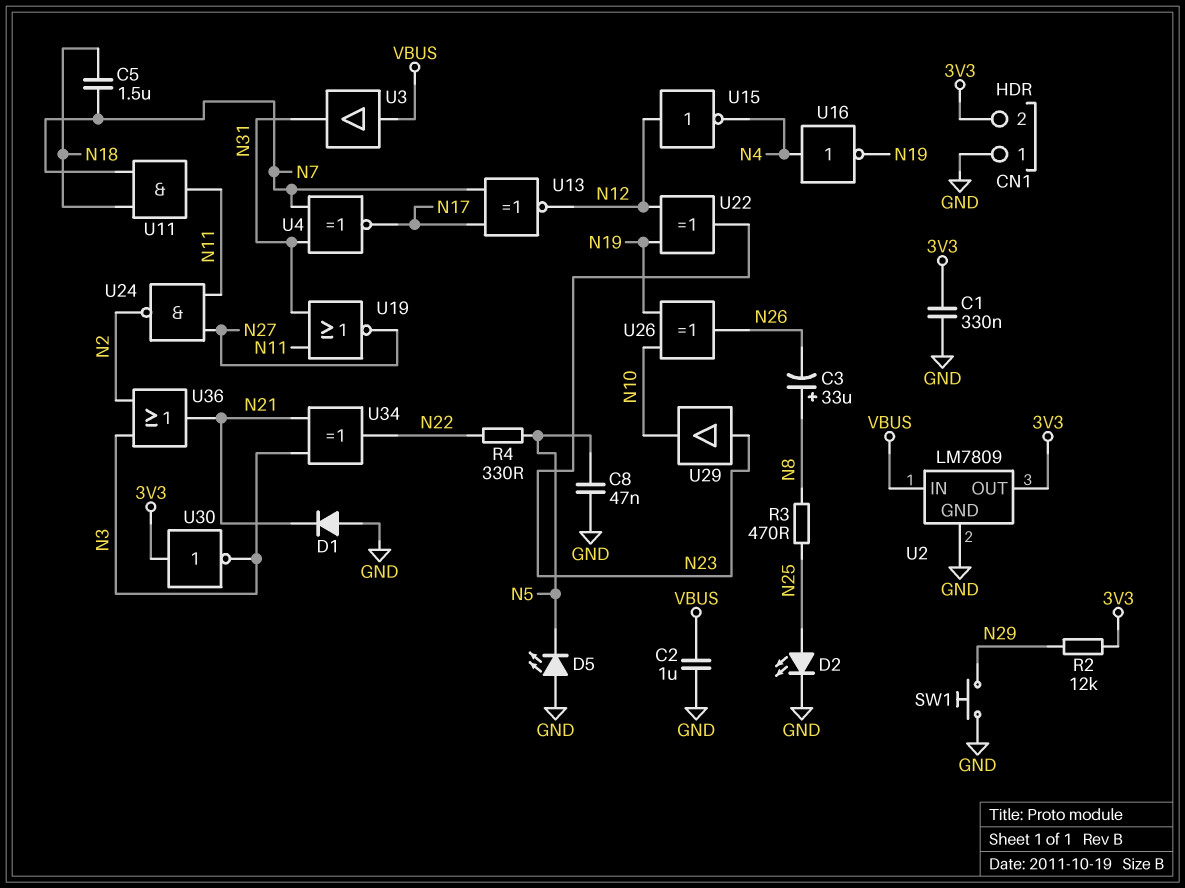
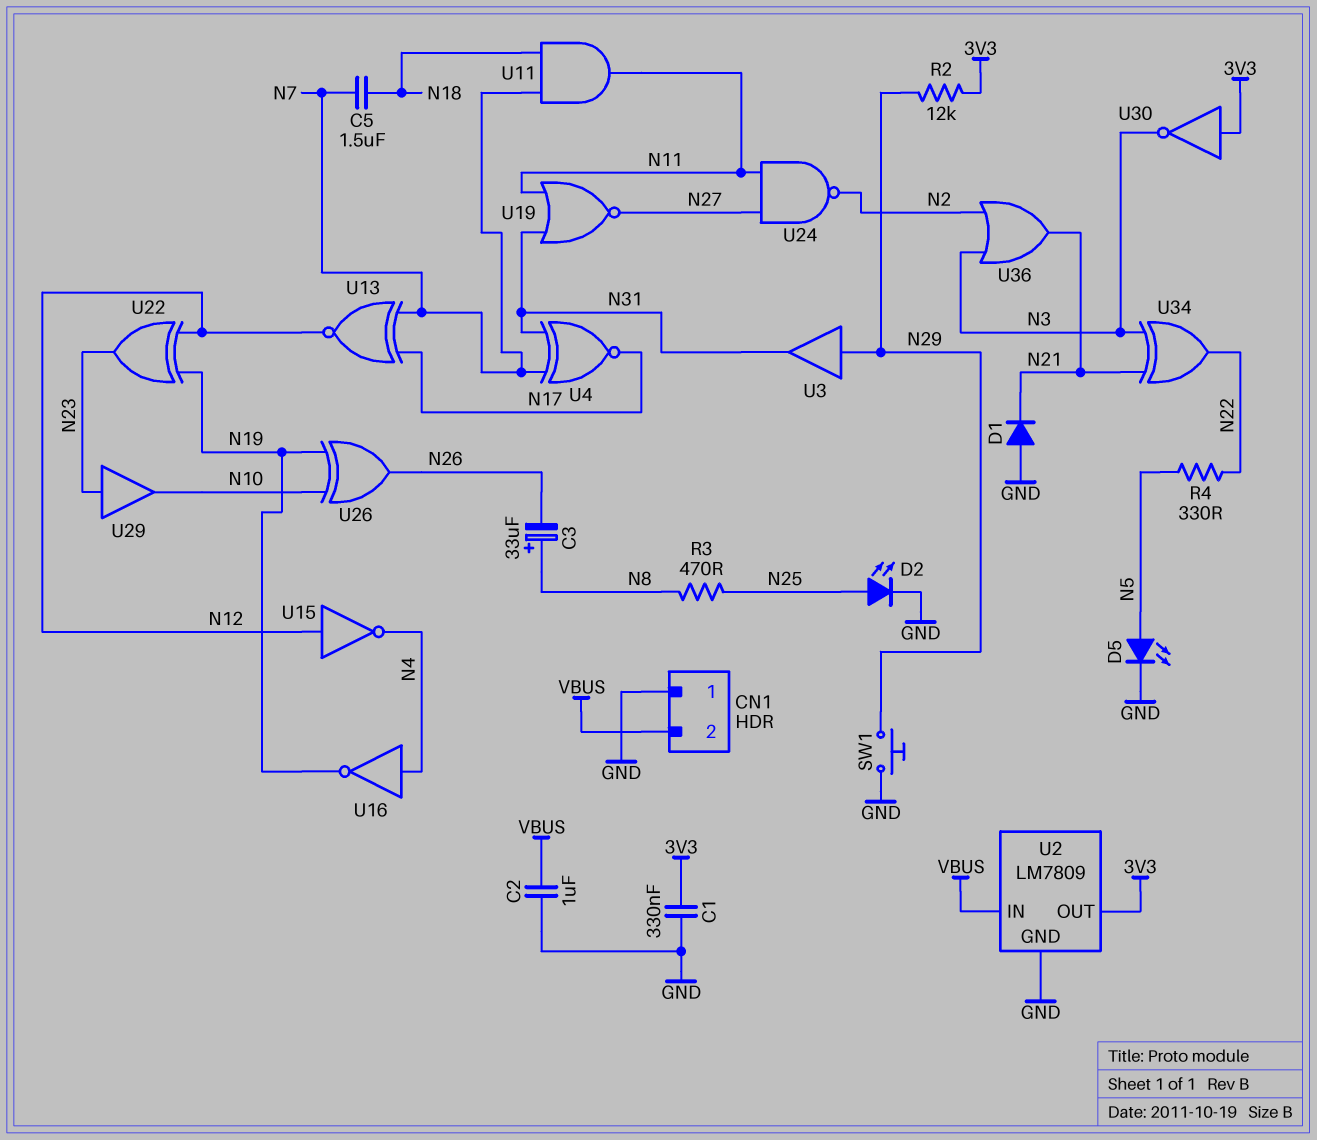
C8: 47nF (GND, N5) -> none
CN1 pin 2: 3V3 -> VBUS
D5: LED (A GND, K N5) -> LED (A N5, K GND)
U3: buffer (in VBUS, out N31) -> buffer (in N29, out N31)

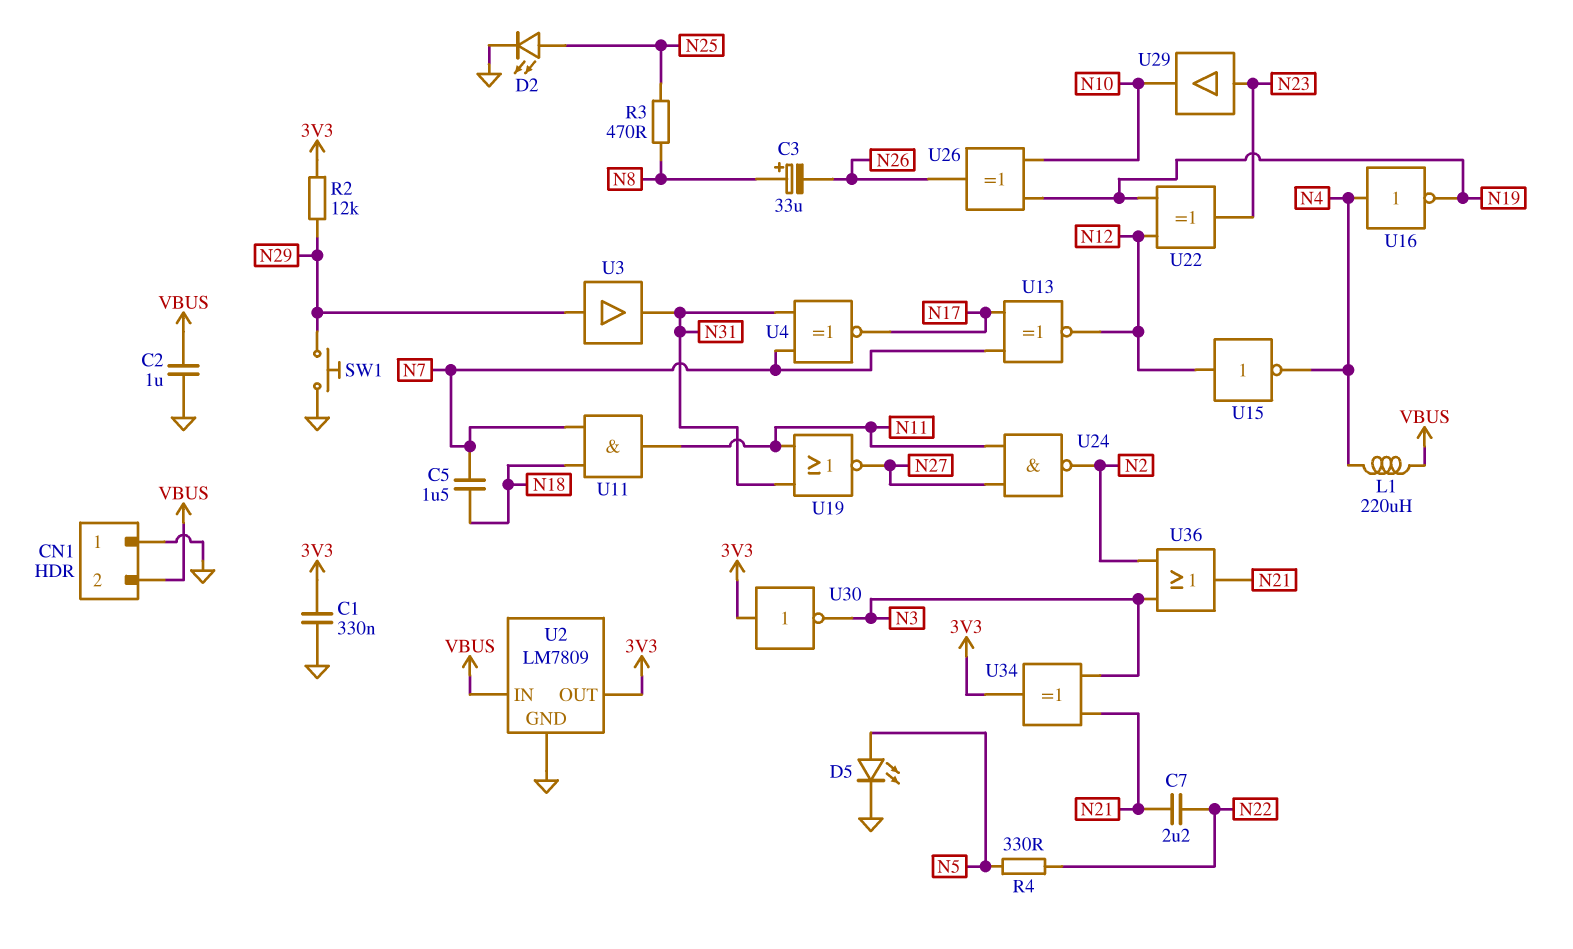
C7: none -> 2.2uF (N21, N22)
D1: diode (A GND, K N21) -> none
L1: none -> 220uH (N4, VBUS)
U34: XOR (in N3, in N21, out N22) -> XOR (in N3, in N21, out 3V3)

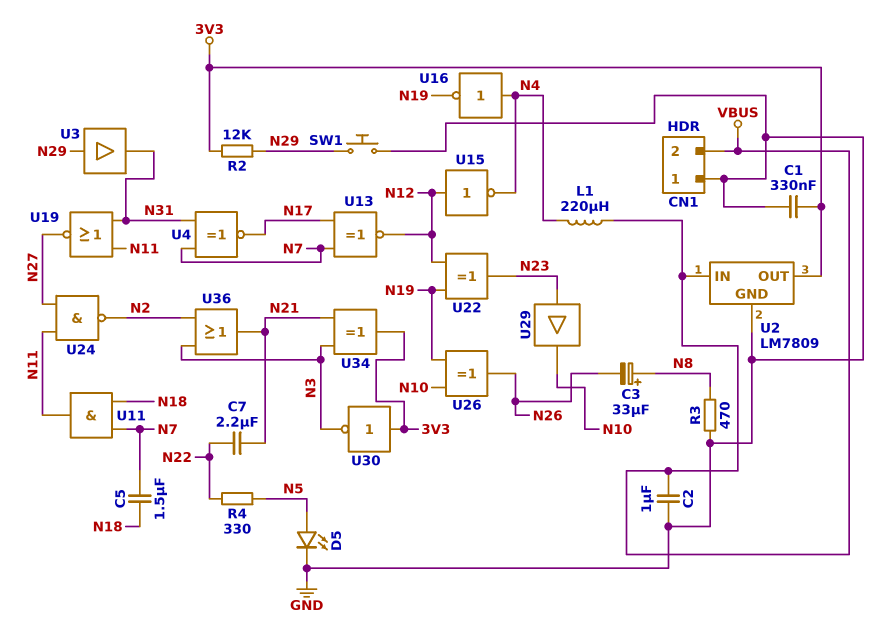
D2: LED (A N25, K GND) -> none
R3: 470 (N8, N25) -> 470 (GND, N8)

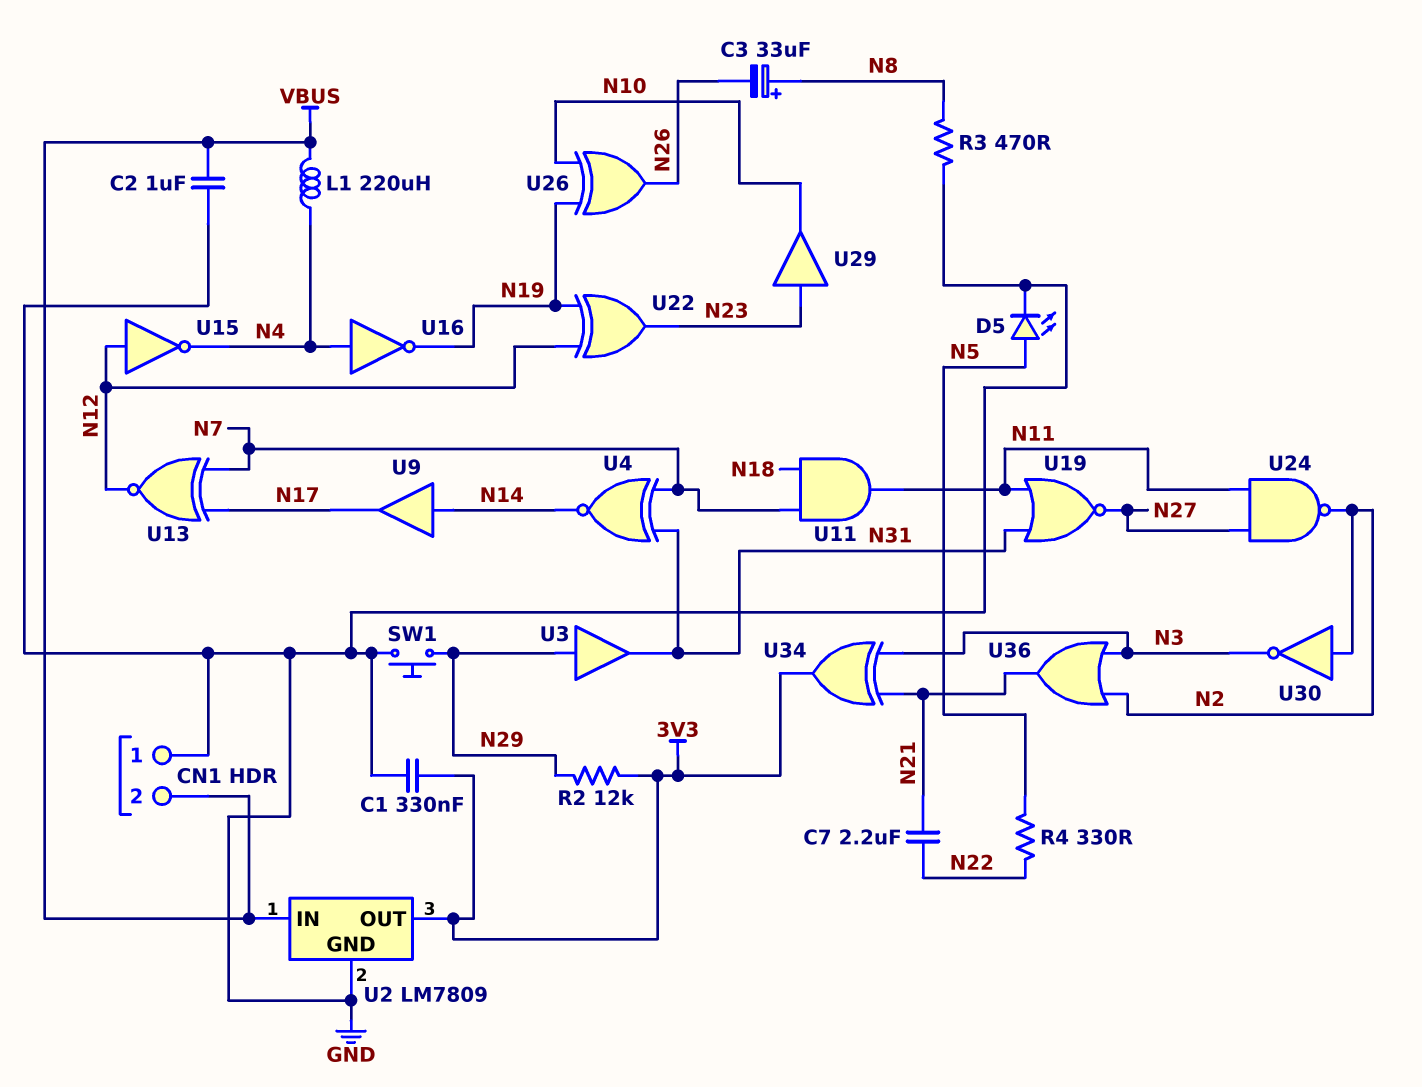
C5: 1.5uF (N7, N18) -> none
U4: XNOR (in N7, in N31, out N17) -> XNOR (in N7, in N31, out N14)
U9: none -> buffer (in N14, out N17)
U30: NOT (in 3V3, out N3) -> NOT (in N2, out N3)

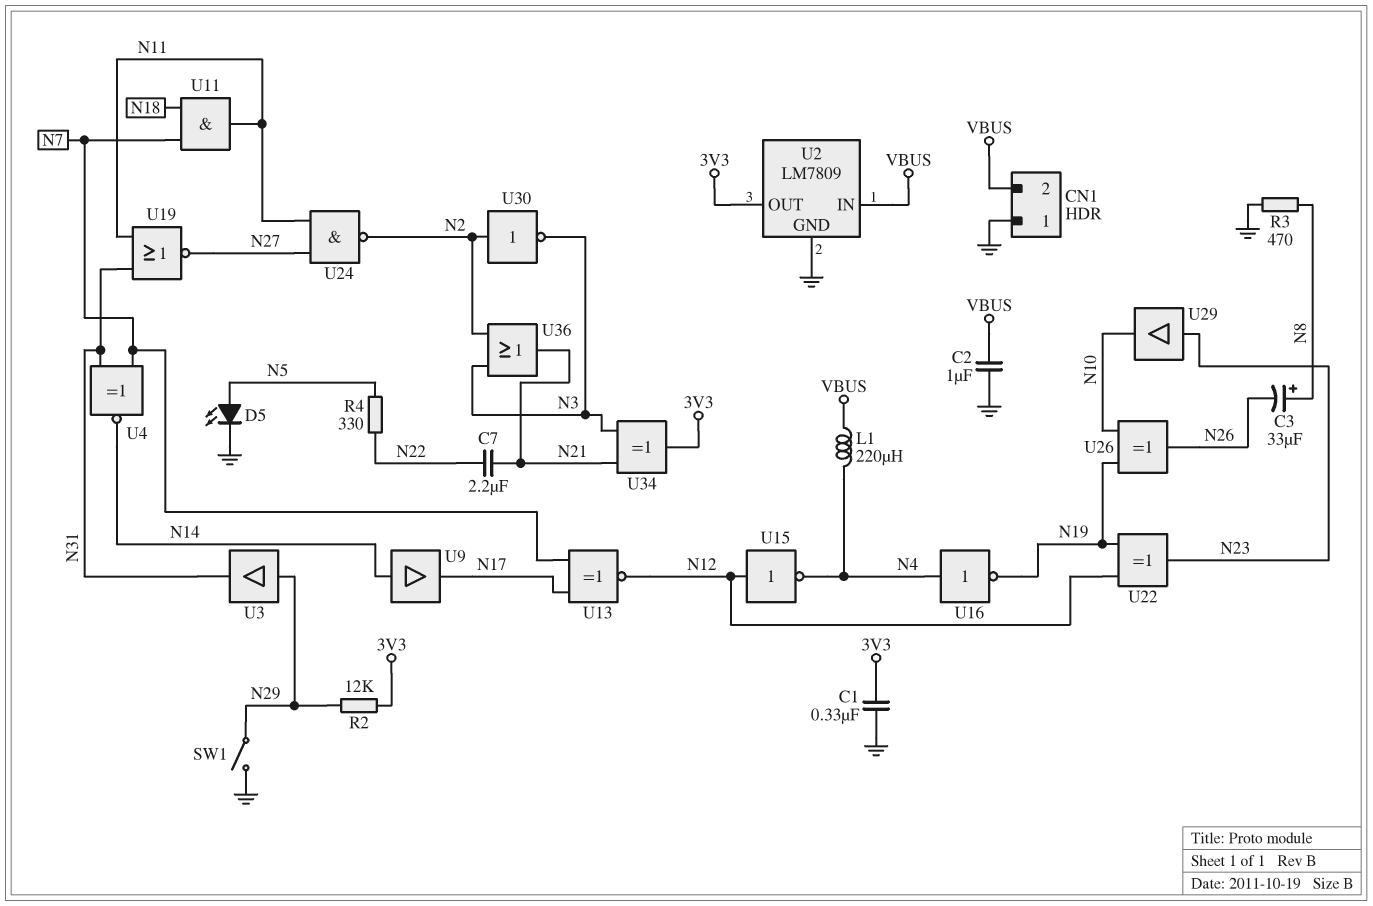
SW1: button (GND, N29) -> switch (GND, N29)

